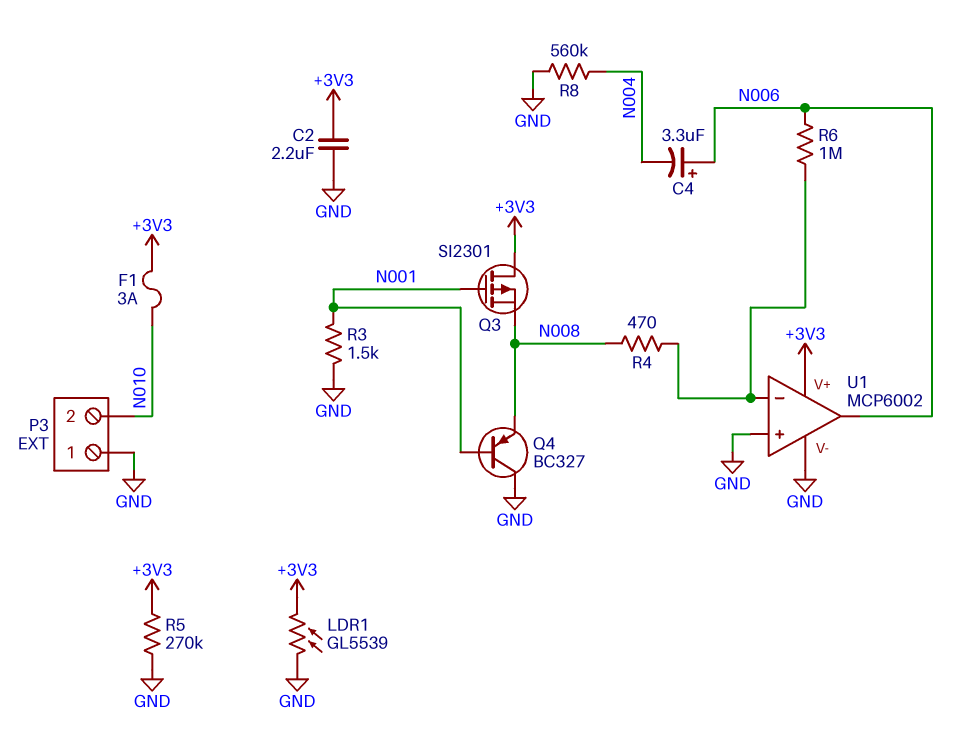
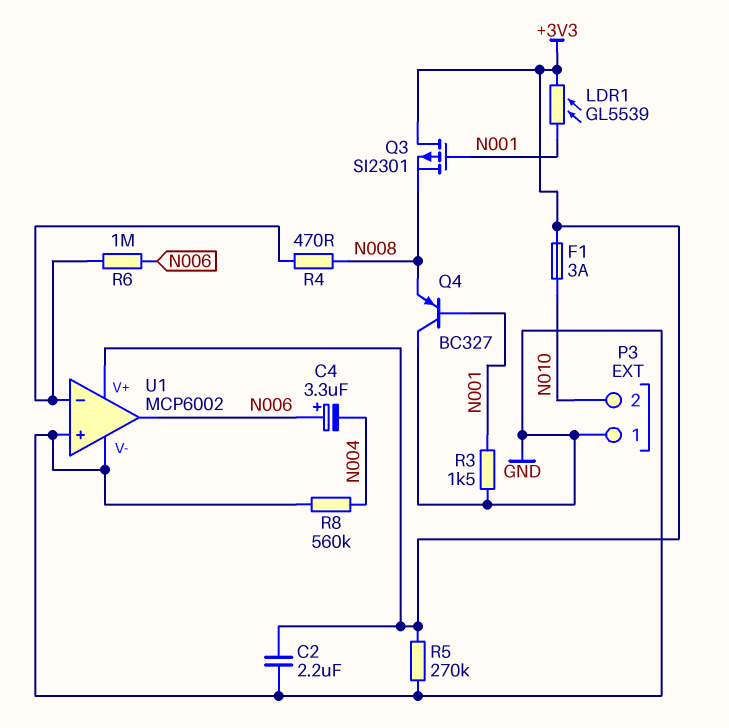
LDR1: GL5539 (+3V3, GND) -> GL5539 (+3V3, N001)

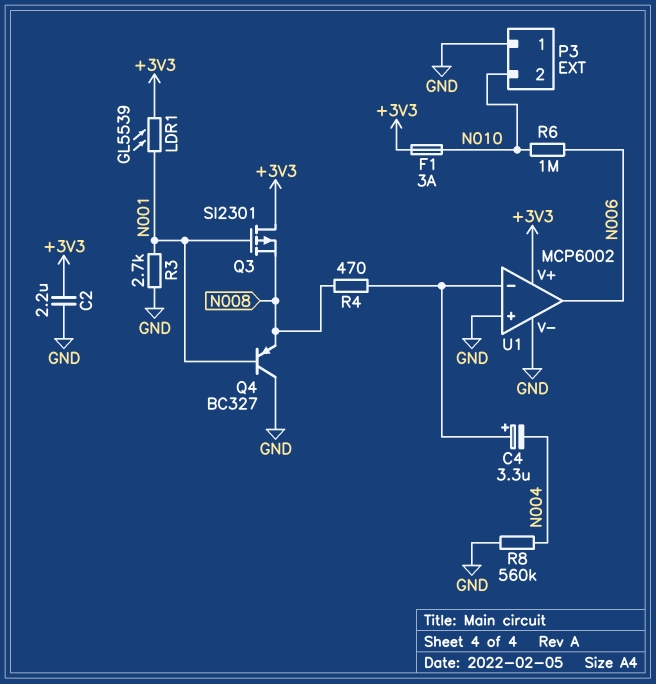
C4: 3.3uF (plus N006, minus N004) -> 3.3uF (plus U1/in-, minus N004)
R3: 1.5k (GND, N001) -> 2.7k (GND, N001)
R5: 270k (+3V3, GND) -> none
R6: 1M (N006, U1/in-) -> 1M (N006, N010)

